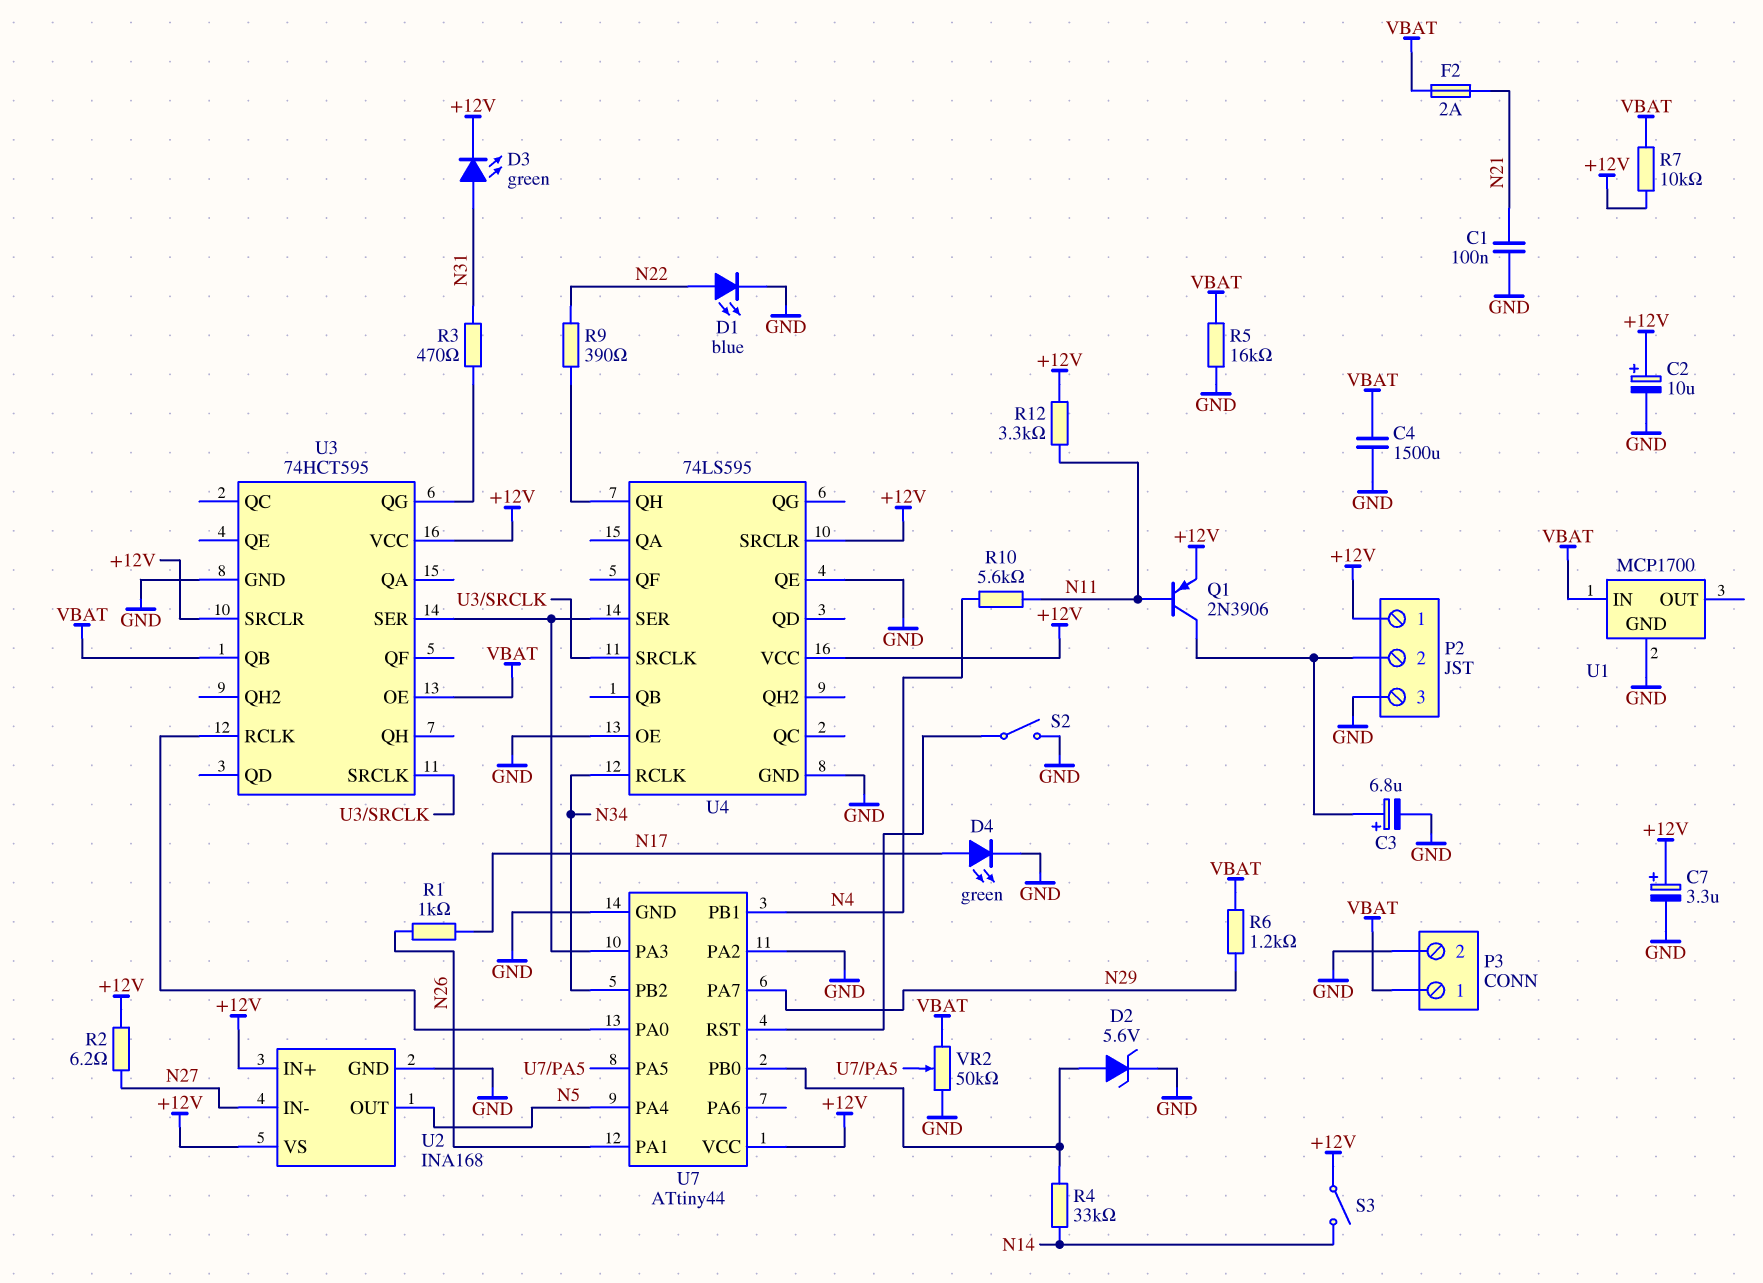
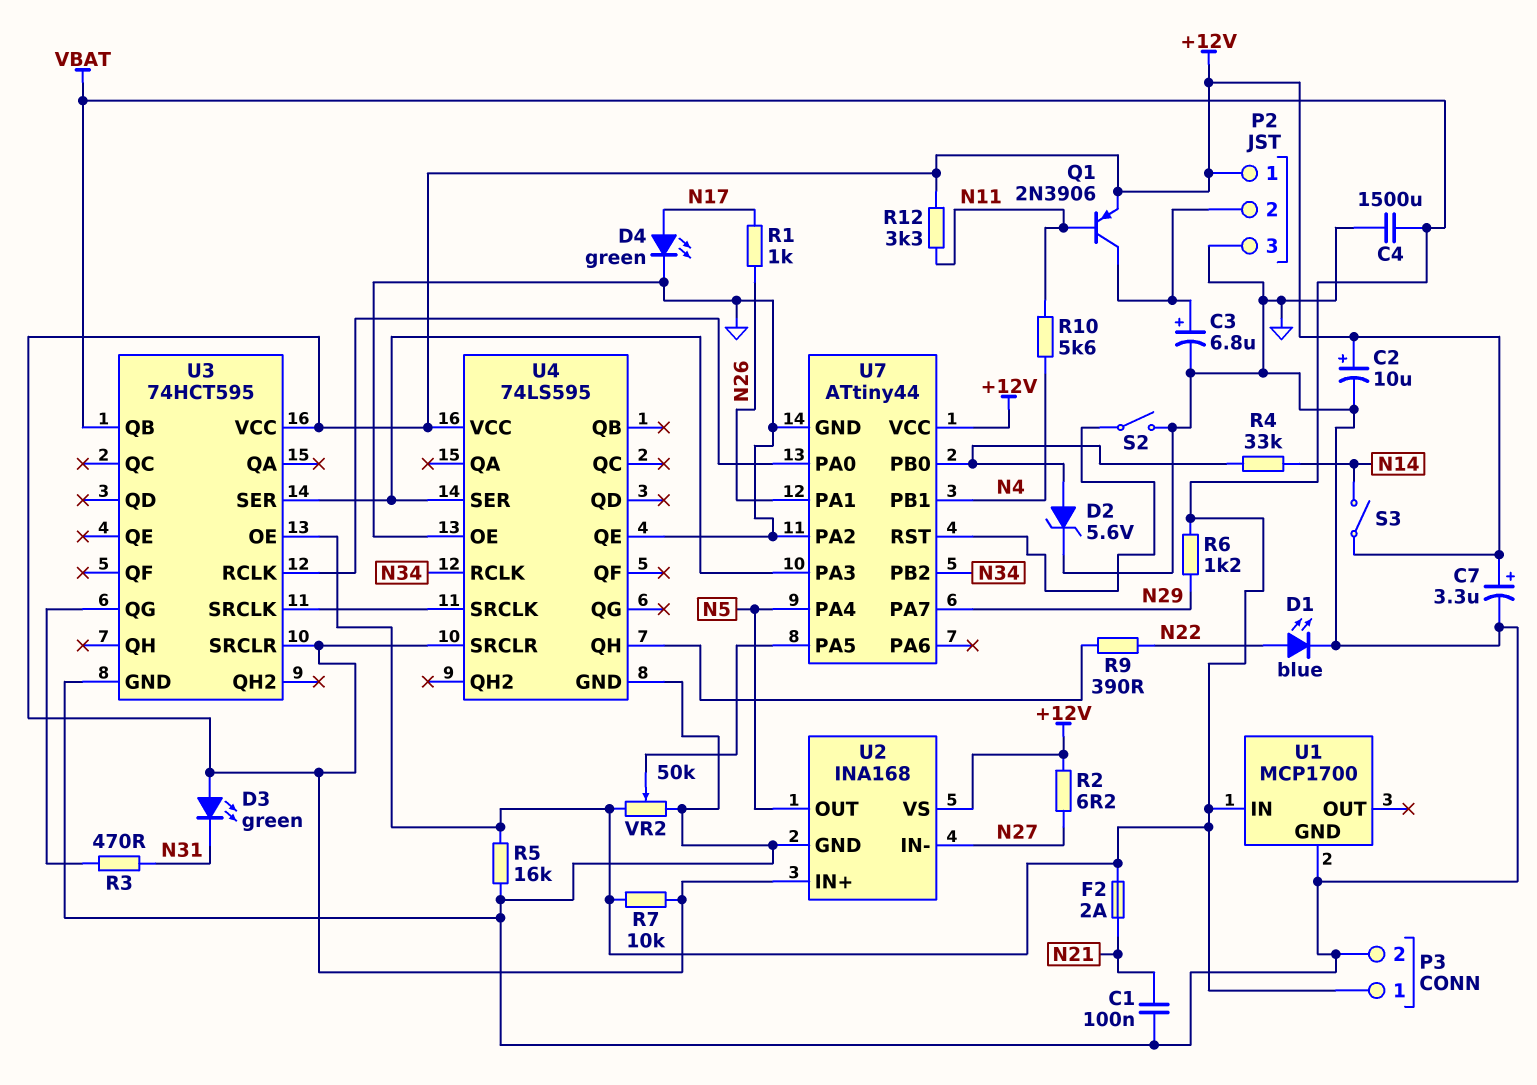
D3: LED green (A N31, K +12V) -> LED green (A +12V, K N31)

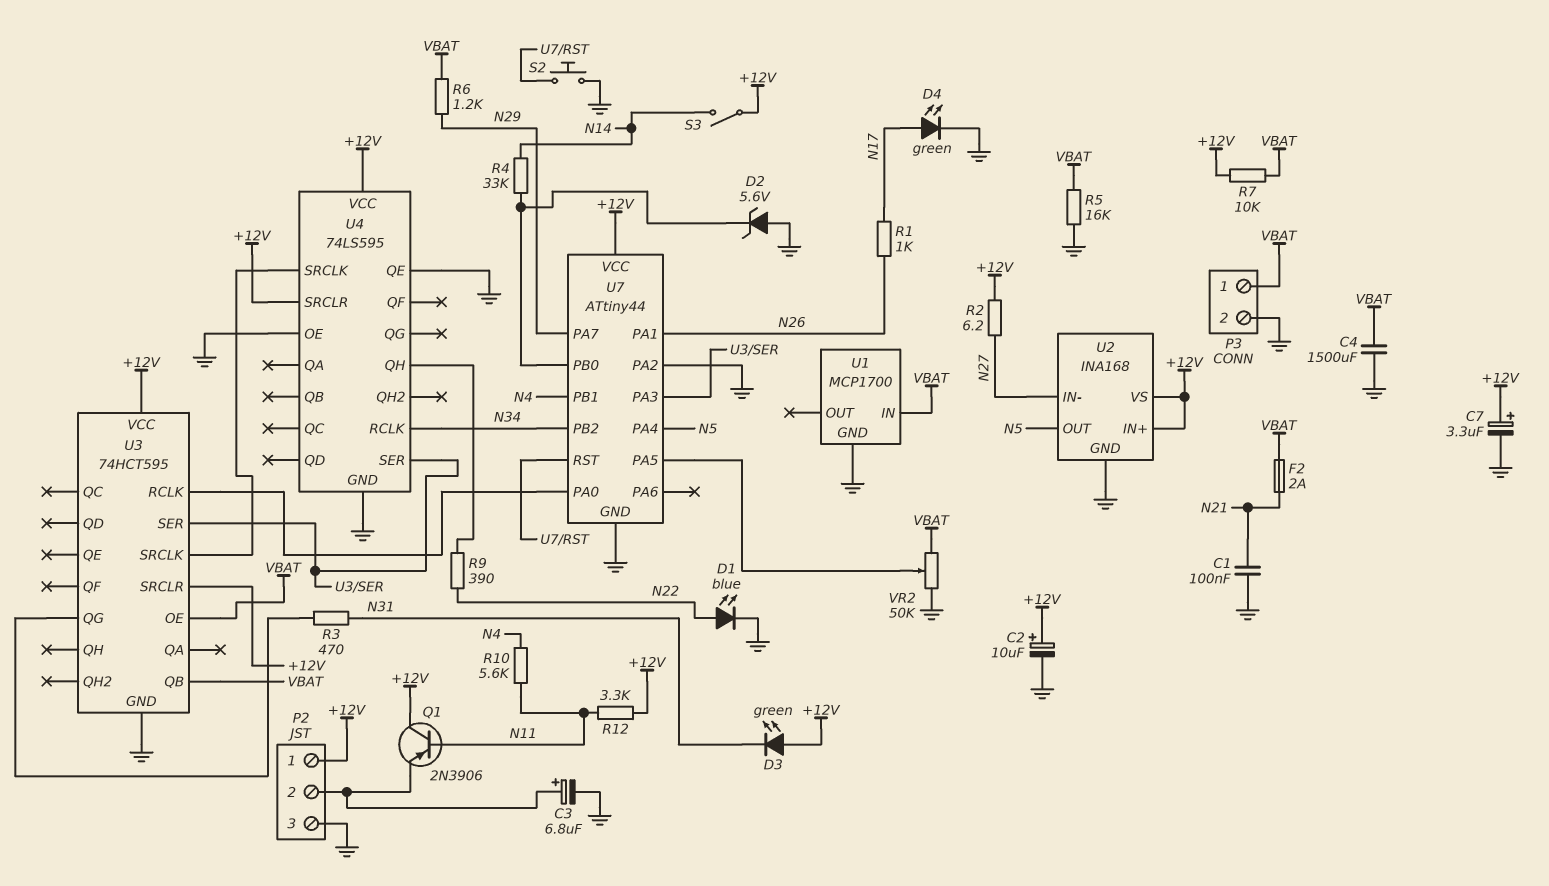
D2: zener 5.6V (A U7/PB0, K GND) -> zener 5.6V (A GND, K U7/PB0)
Q1: PNP 2N3906 (B N11, C P2/2, E +12V) -> PNP 2N3906 (B N11, C +12V, E P2/2)
S2: switch (GND, U7/RST) -> button (GND, U7/RST)

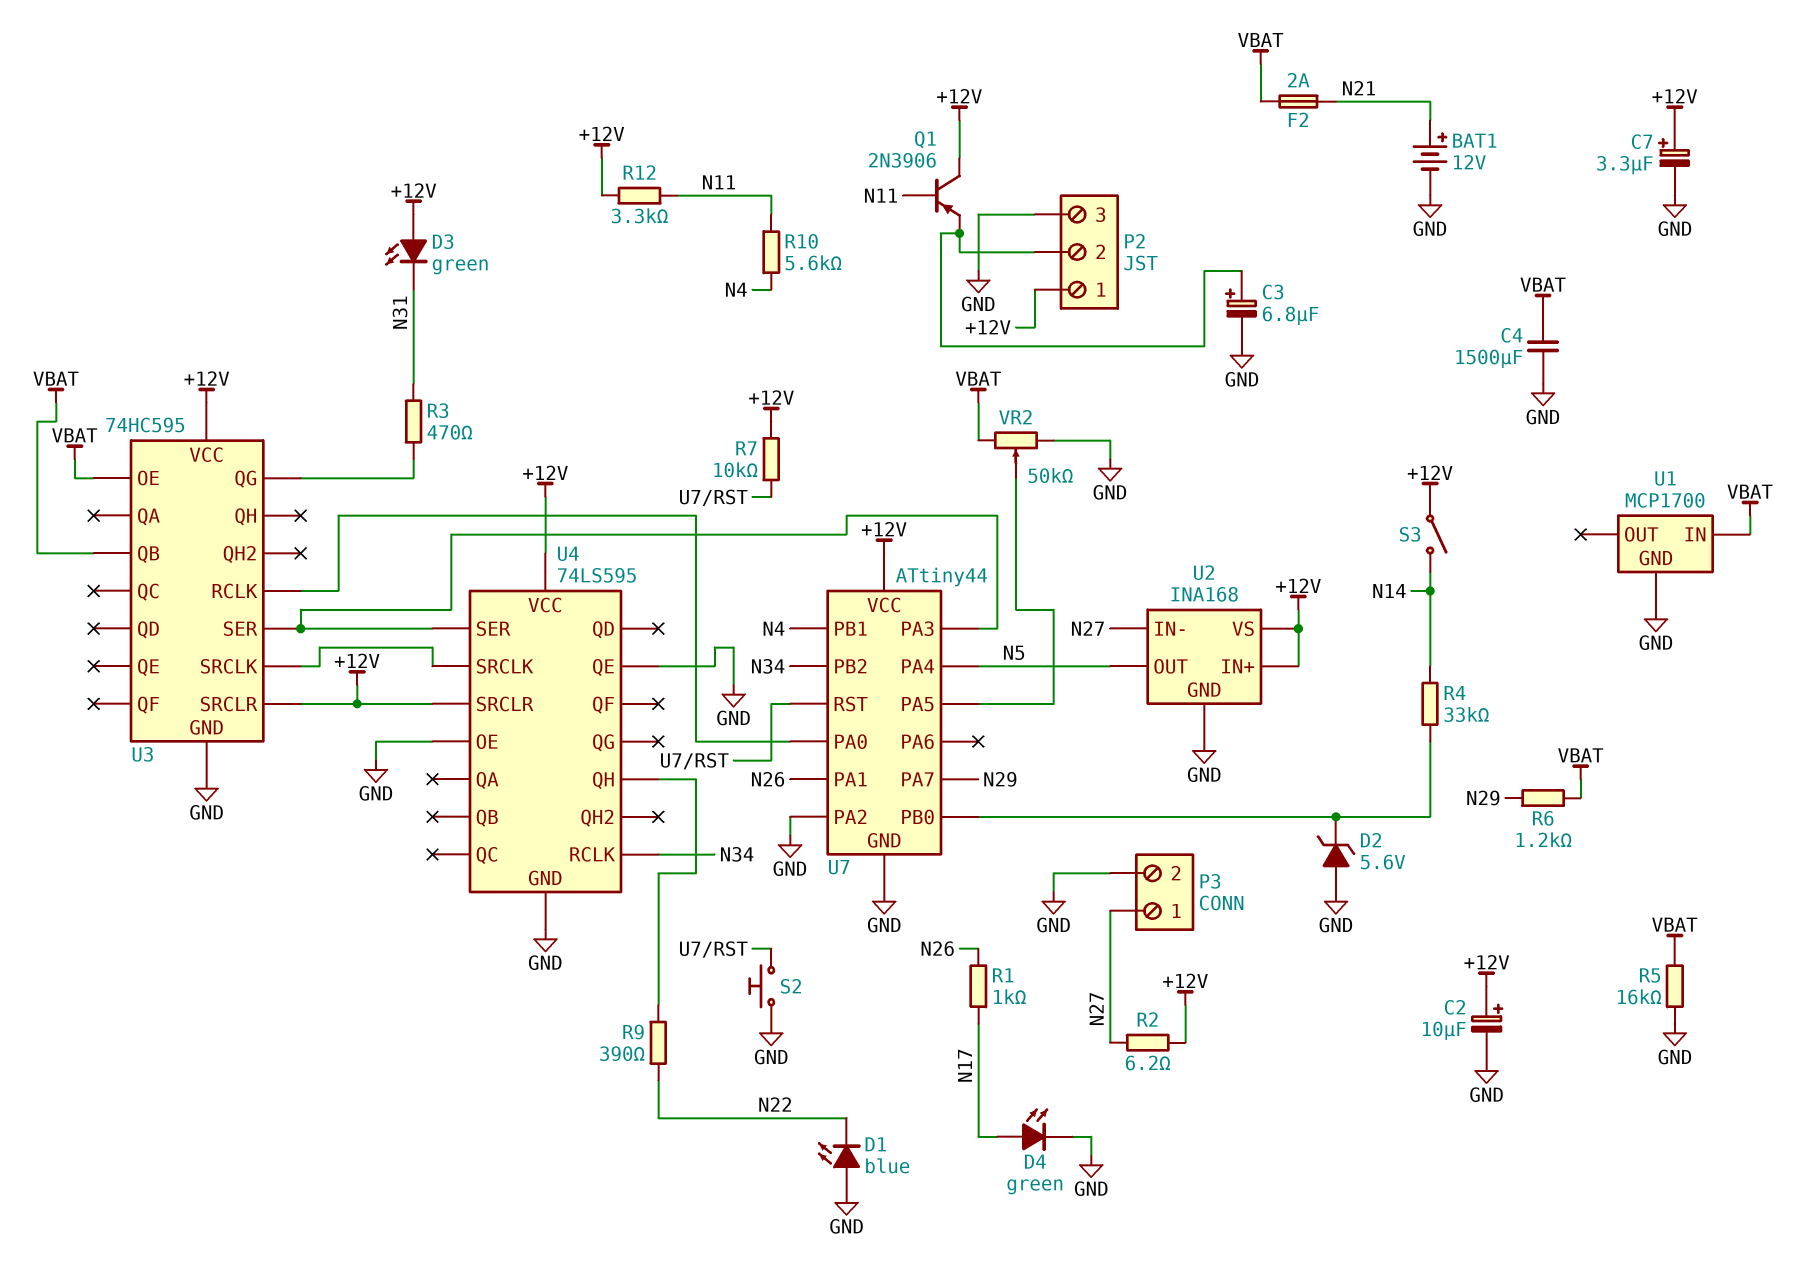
BAT1: none -> 12V (plus N21, minus GND)
C1: 100nF (GND, N21) -> none
D1: LED blue (A N22, K GND) -> LED blue (A GND, K N22)
P3 pin 1: VBAT -> N27
R7: 10k (+12V, VBAT) -> 10k (+12V, U7/RST)
U3: 74HCT595 -> 74HC595

